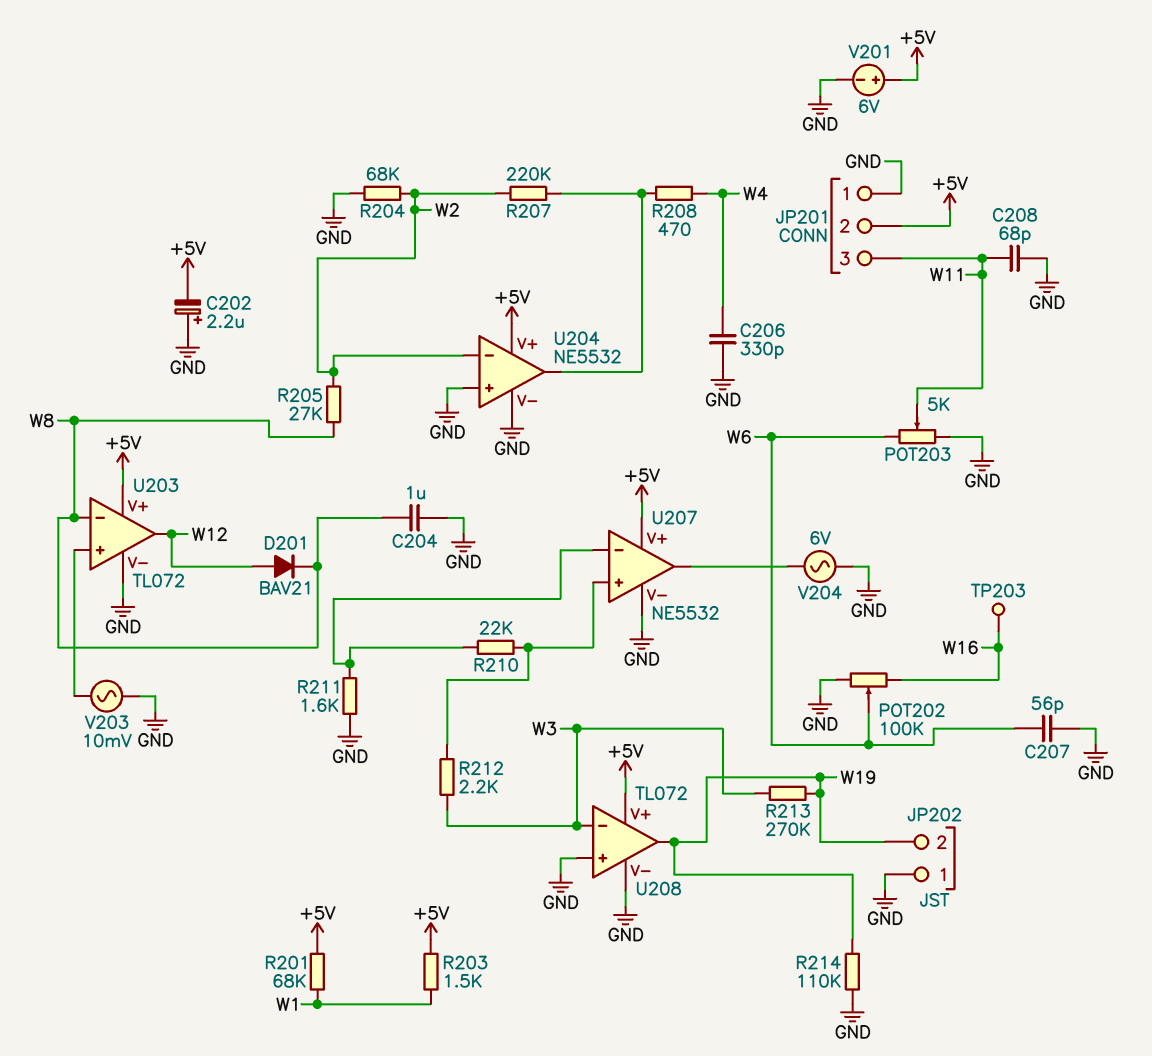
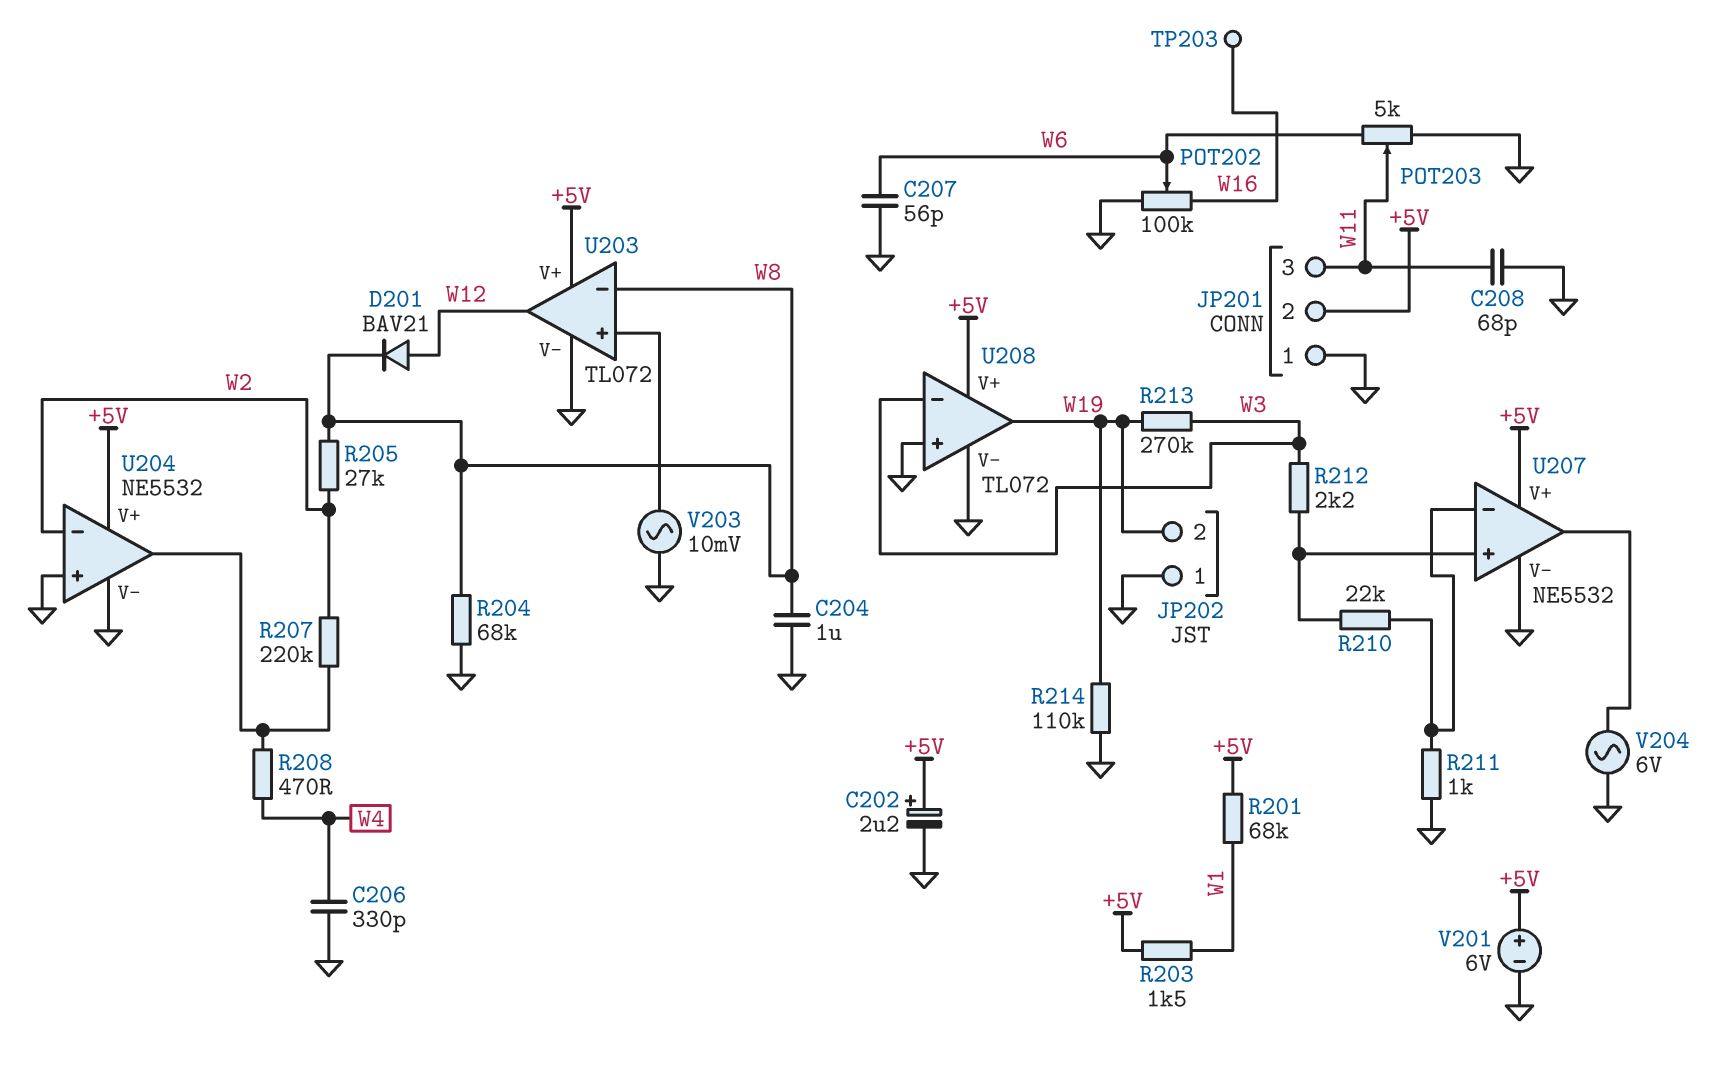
C202: 2.2uF (plus GND, minus +5V) -> 2.2uF (plus +5V, minus GND)
R204: 68k (GND, W2) -> 68k (GND, W8)
R211: 1.6k (GND, U207/in-) -> 1k (GND, U207/in-)

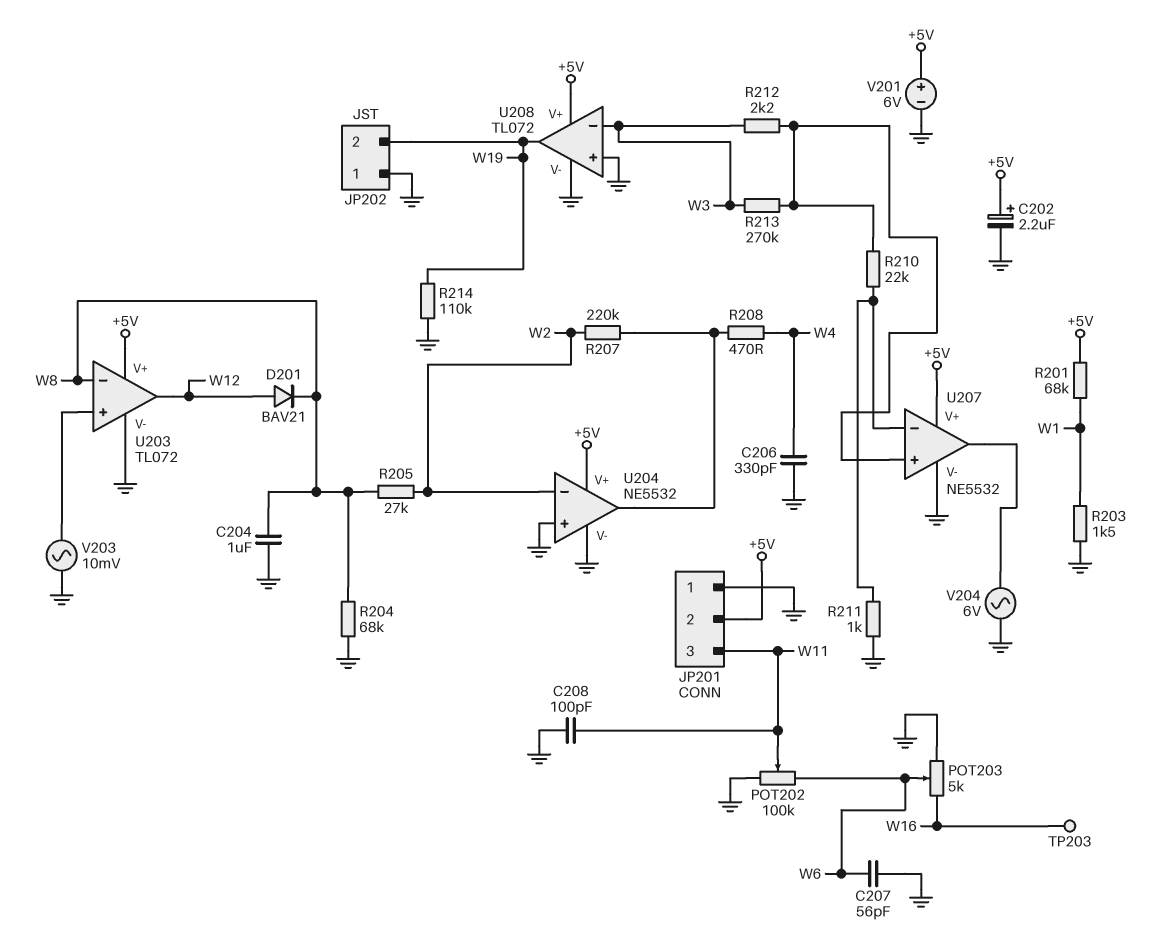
C208: 68pF (GND, W11) -> 100pF (GND, W11)
POT202: 100k (GND, W16, wiper W6) -> 100k (GND, W6, wiper W11)
POT203: 5k (GND, W6, wiper W11) -> 5k (GND, W16, wiper W6)
R203: 1.5k (+5V, W1) -> 1.5k (GND, W1)
R213: 270k (W3, W19) -> 270k (U207/in+, W3)

